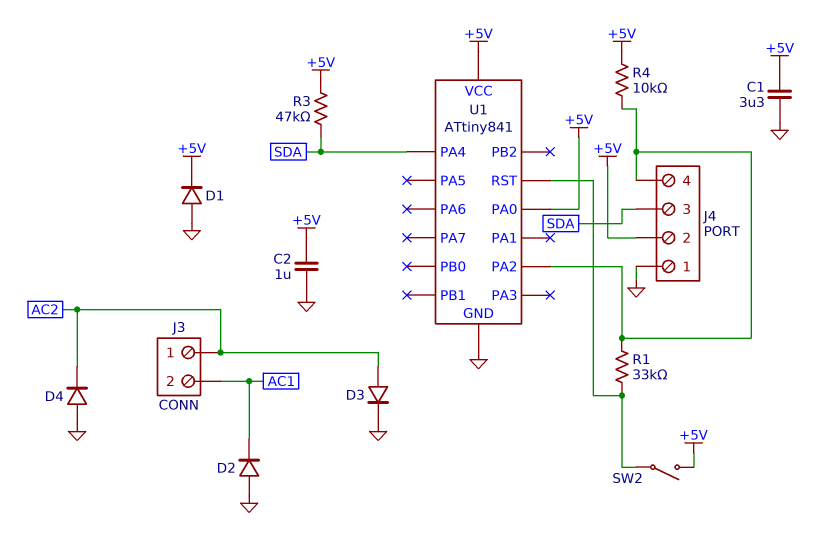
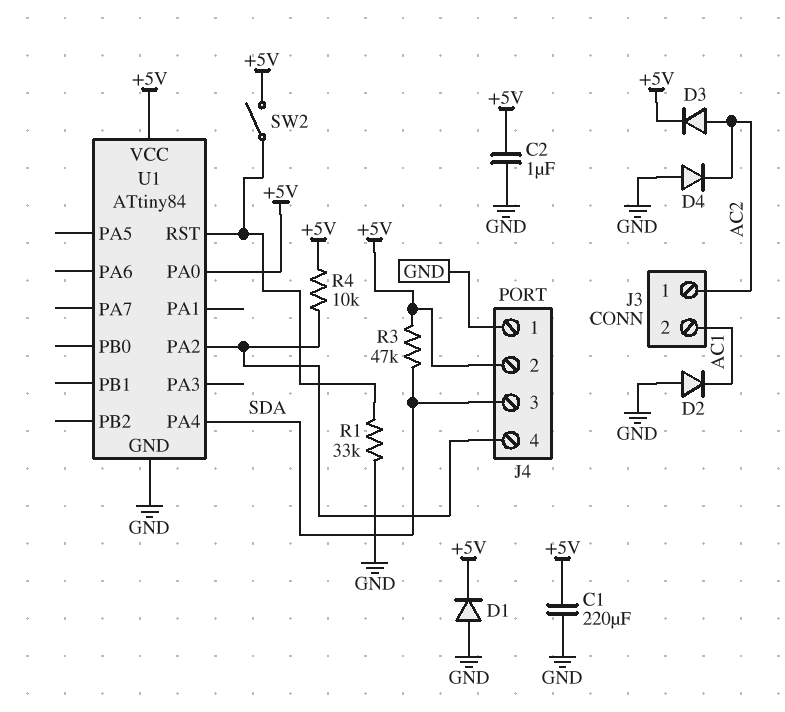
C1: 3.3uF (+5V, GND) -> 220uF (+5V, GND)
D3: diode (A AC2, K GND) -> diode (A AC2, K +5V)
R1: 33k (J4/4, U1/RST) -> 33k (GND, U1/RST)
U1: ATtiny841 -> ATtiny84

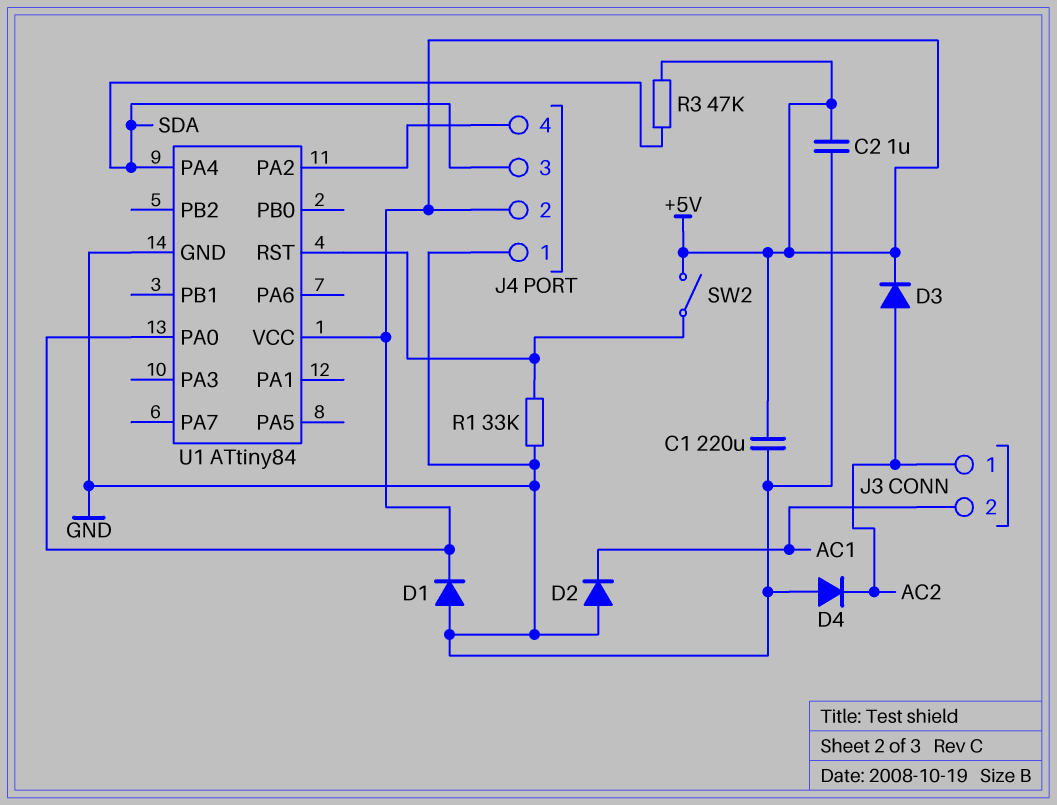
R4: 10k (+5V, J4/4) -> none

